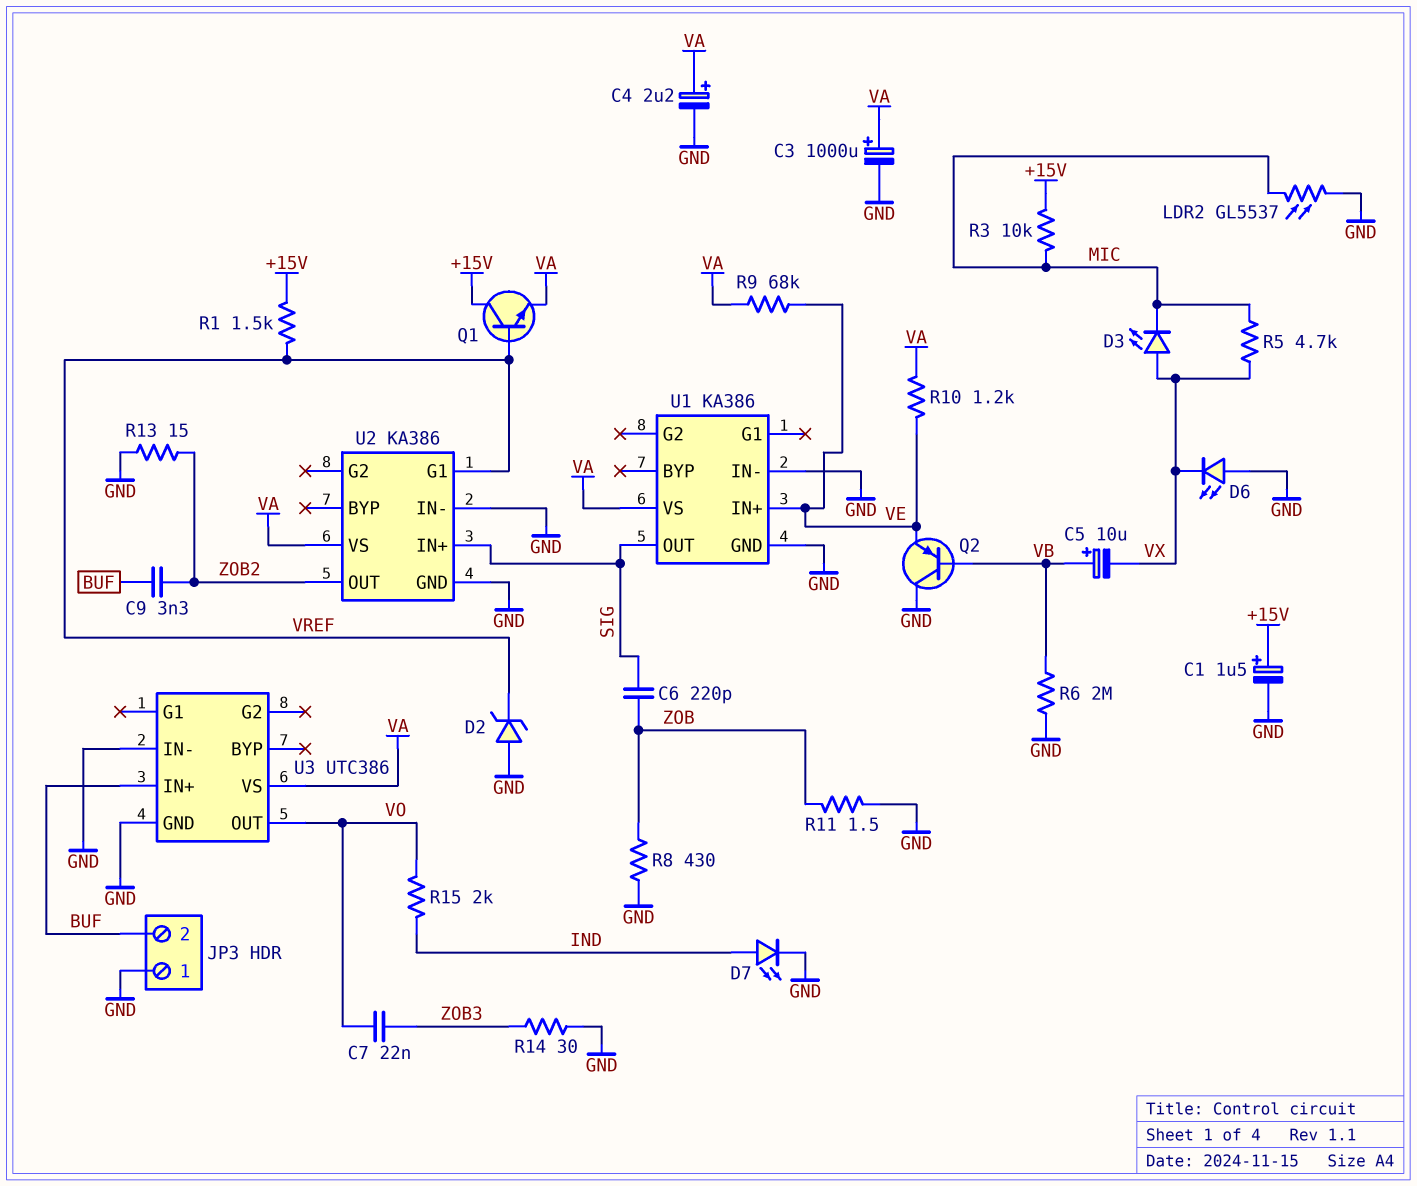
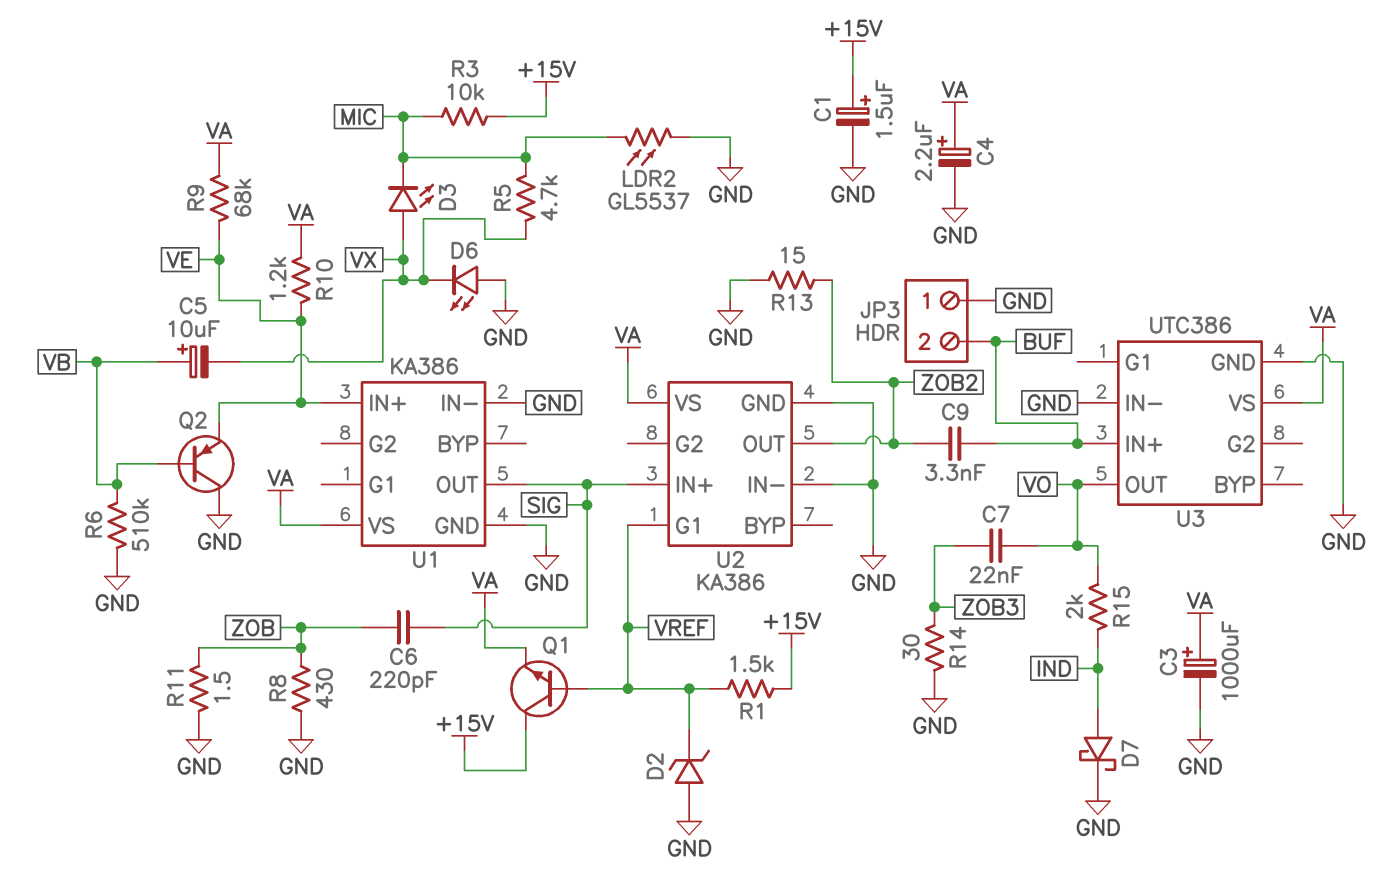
D7: LED (A IND, K GND) -> schottky (A IND, K GND)
R6: 2M (GND, VB) -> 510k (GND, VB)

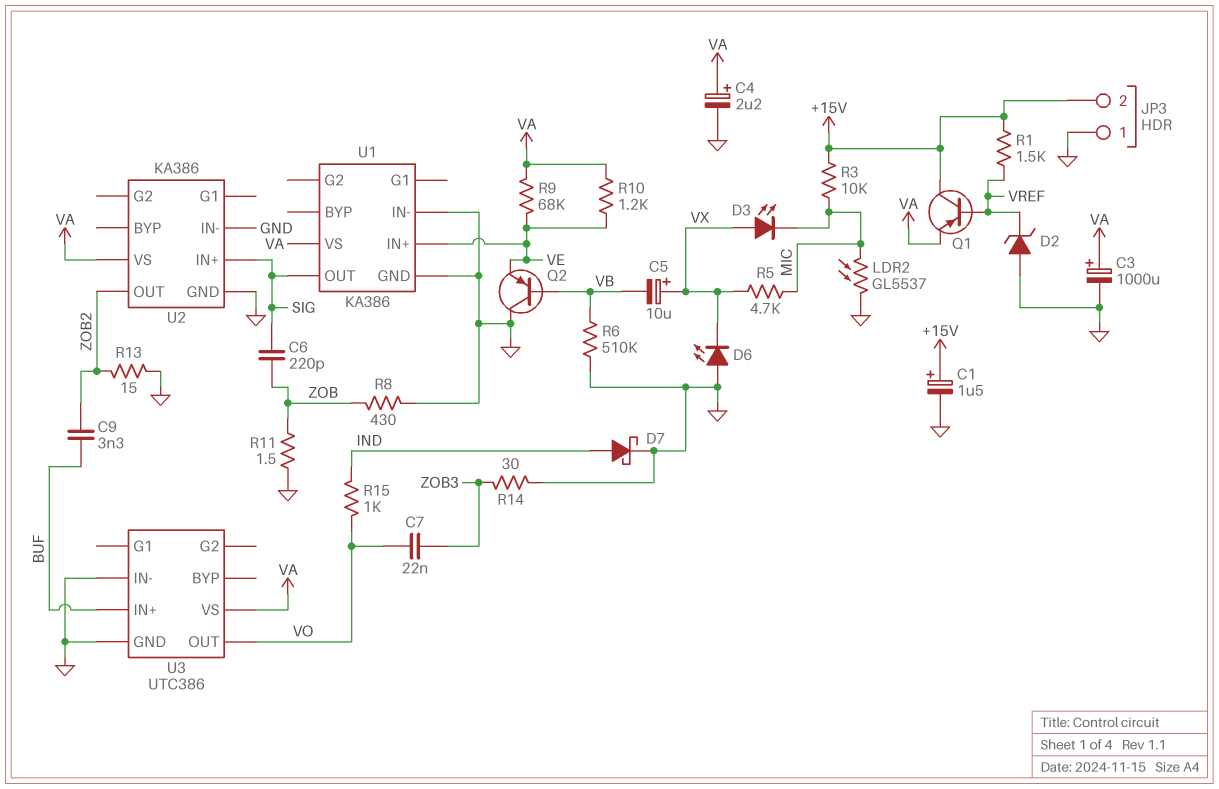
C5: 10uF (plus VB, minus VX) -> 10uF (plus VX, minus VB)
JP3 pin 2: BUF -> +15V
Q1: NPN (B VREF, C +15V, E VA) -> PNP (B VREF, C +15V, E VA)
R15: 2k (IND, VO) -> 1k (IND, VO)
U2 pin G1: VREF -> none

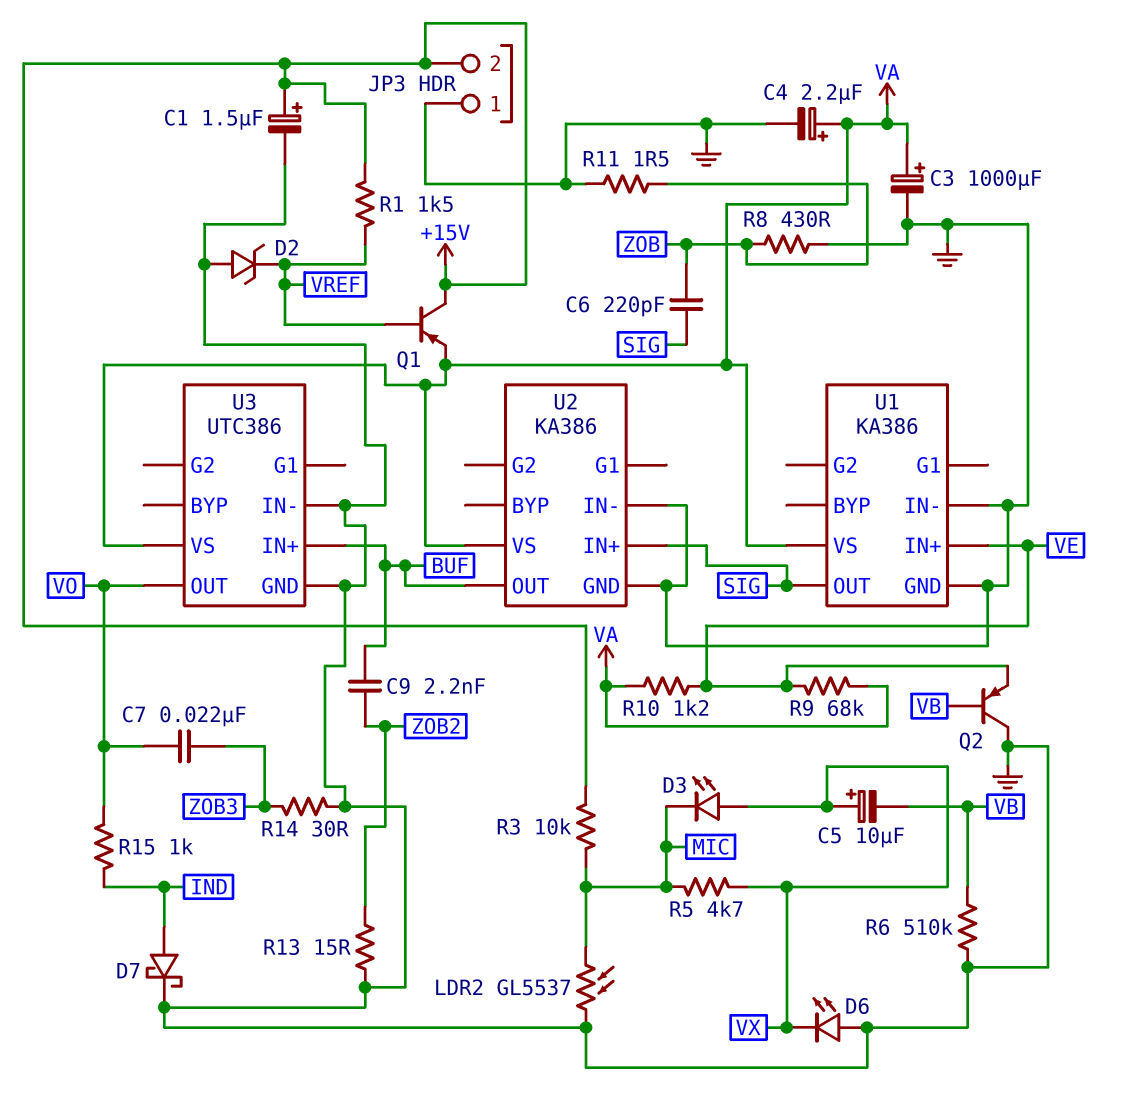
C9: 3.3nF (BUF, ZOB2) -> 2.2nF (BUF, ZOB2)
U2 pin OUT: ZOB2 -> BUF

